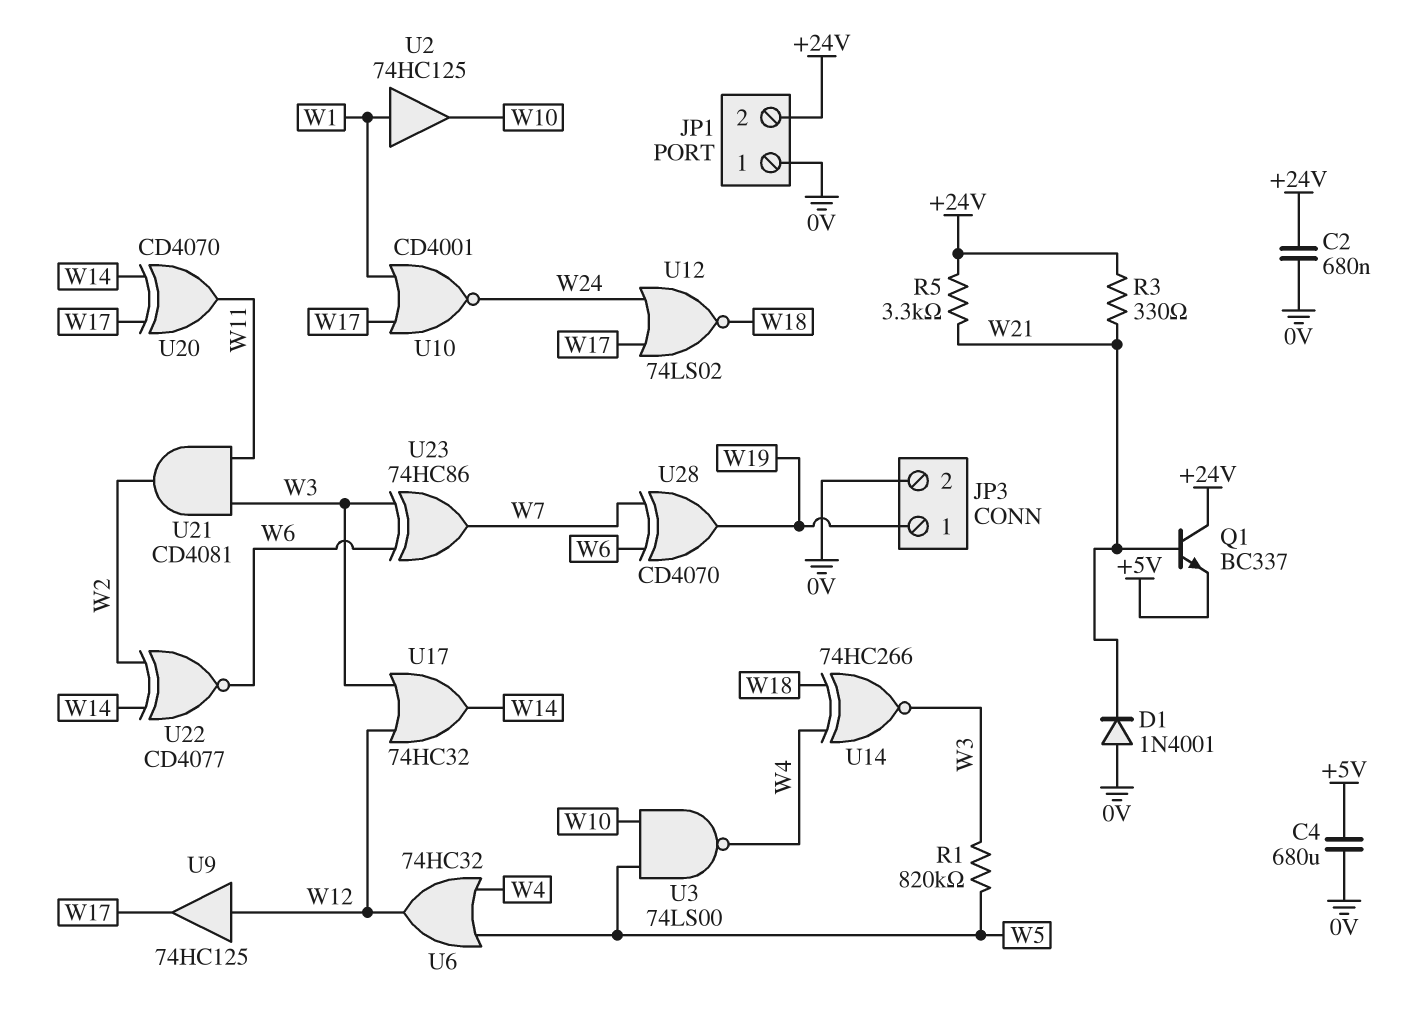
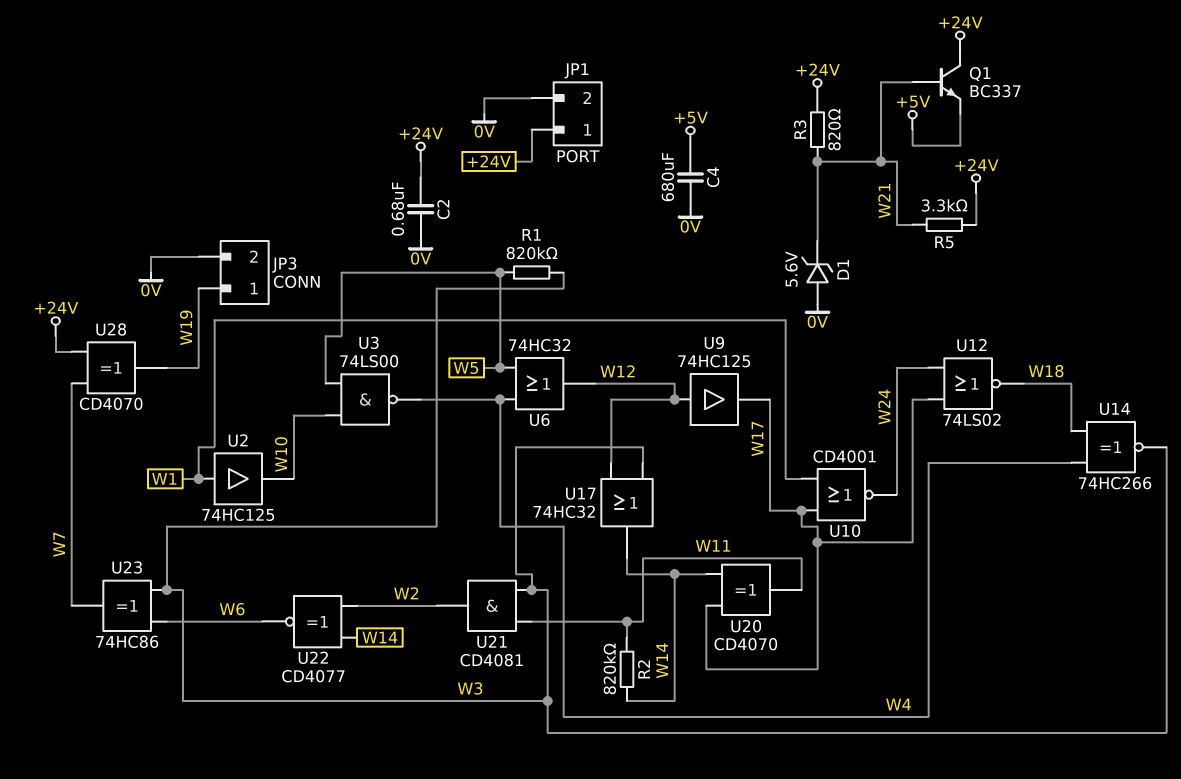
D1: diode 1N4001 (A 0V, K W21) -> zener 5.6V (A 0V, K W21)
JP1 pin 1: 0V -> +24V
JP1 pin 2: +24V -> 0V
R2: none -> 820k (W11, W14)
R3: 330 (+24V, W21) -> 820 (+24V, W21)
U28: XOR CD4070 (in W6, in W7, out W19) -> XOR CD4070 (in +24V, in W7, out W19)

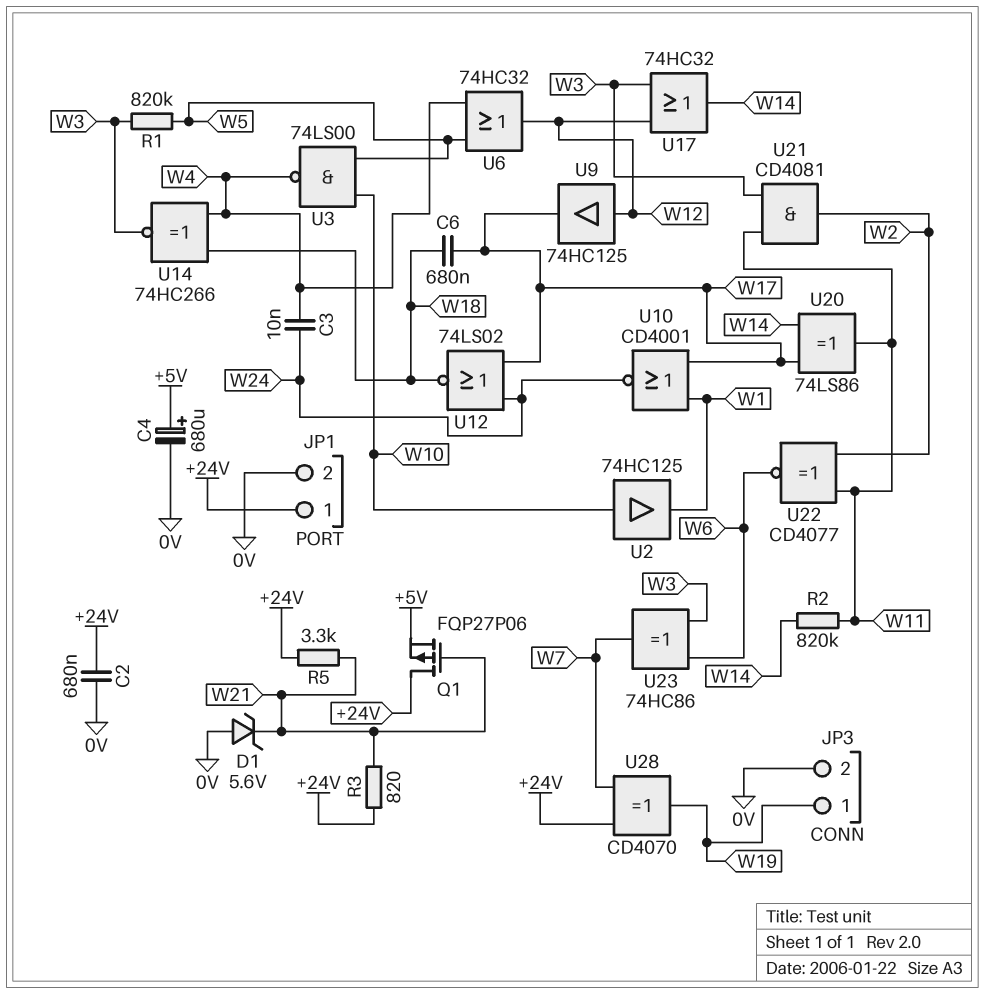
C3: none -> 10nF (W4, W24)
C4: 680uF (+5V, 0V) -> 680uF (plus +5V, minus 0V)
C6: none -> 680nF (W17, W18)
Q1: NPN BC337 (B W21, C +24V, E +5V) -> PMOS FQP27P06 (G W21, D +24V, S +5V)
U2: buffer 74HC125 (in W1, out W10) -> buffer 74HC125 (in W10, out W1)
U20: XOR CD4070 (in W14, in W17, out W11) -> XOR 74LS86 (in W14, in W17, out W11)
U22: XNOR CD4077 (in W2, in W14, out W6) -> XNOR CD4077 (in W2, in W11, out W6)

